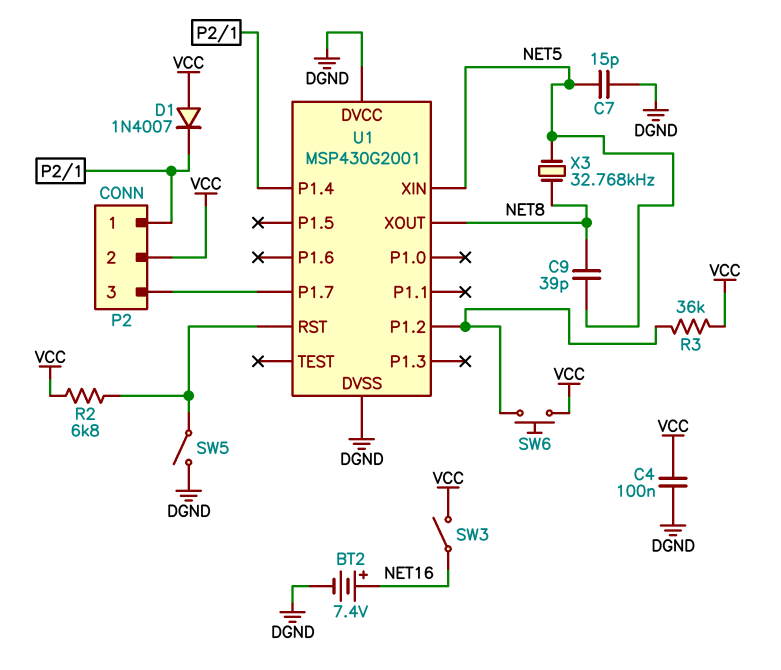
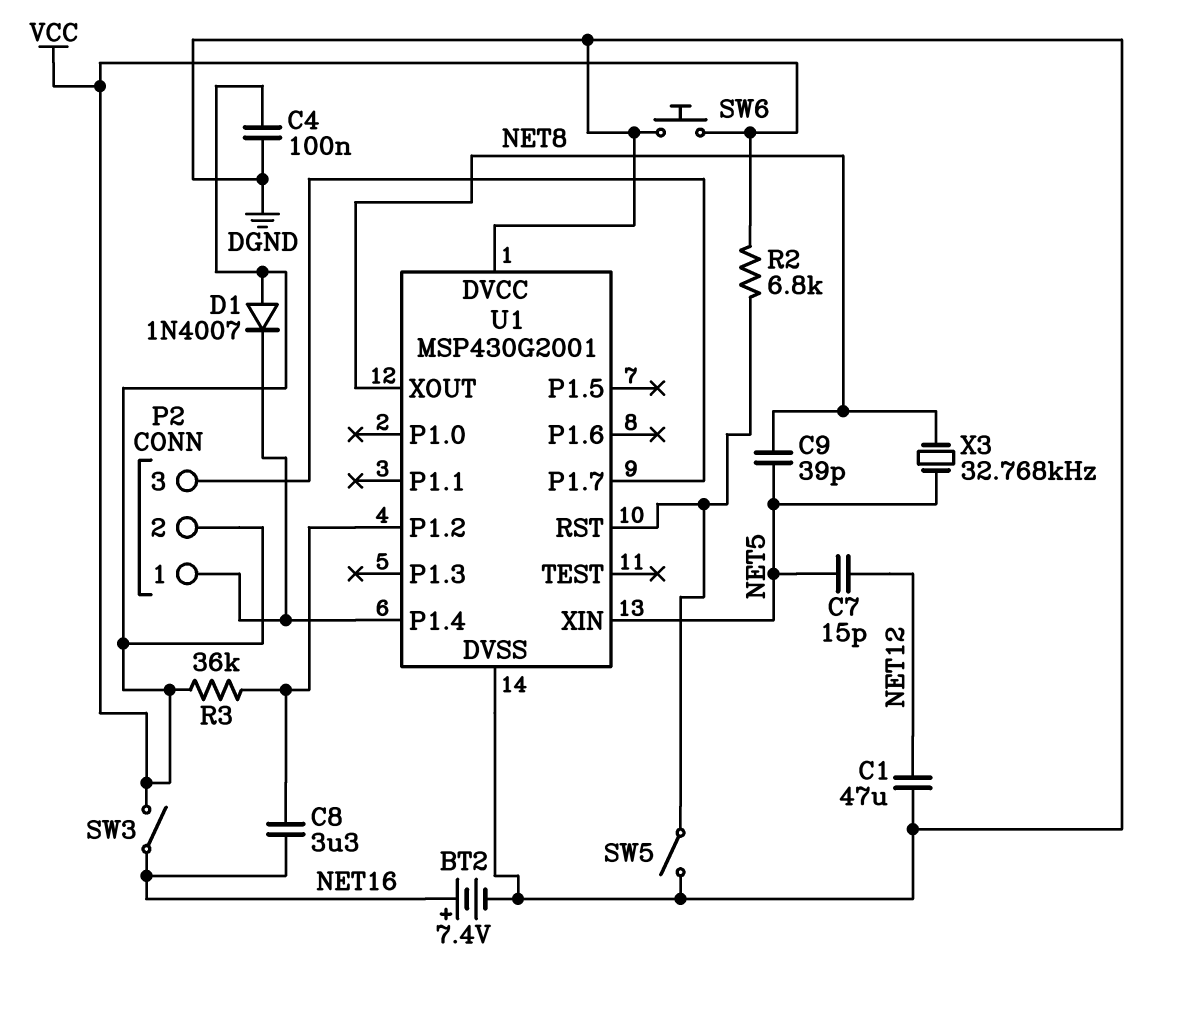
C1: none -> 47uF (DGND, NET12)
C7: 15pF (DGND, NET5) -> 15pF (NET5, NET12)
C8: none -> 3.3uF (NET16, U1/P1.2)
SW6: button (U1/P1.2, VCC) -> button (DGND, VCC)

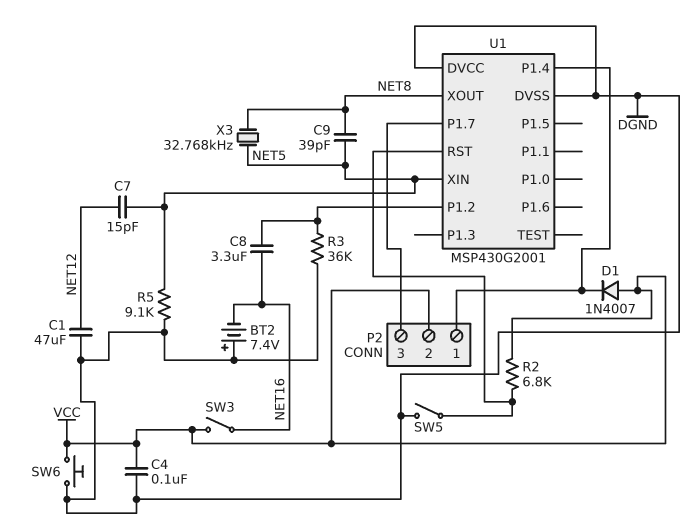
BT2: 7.4V (plus NET16, minus DGND) -> 7.4V (plus DGND, minus NET16)
R3: 36k (U1/P1.2, VCC) -> 36k (DGND, U1/P1.2)
R5: none -> 9.1k (DGND, NET5)

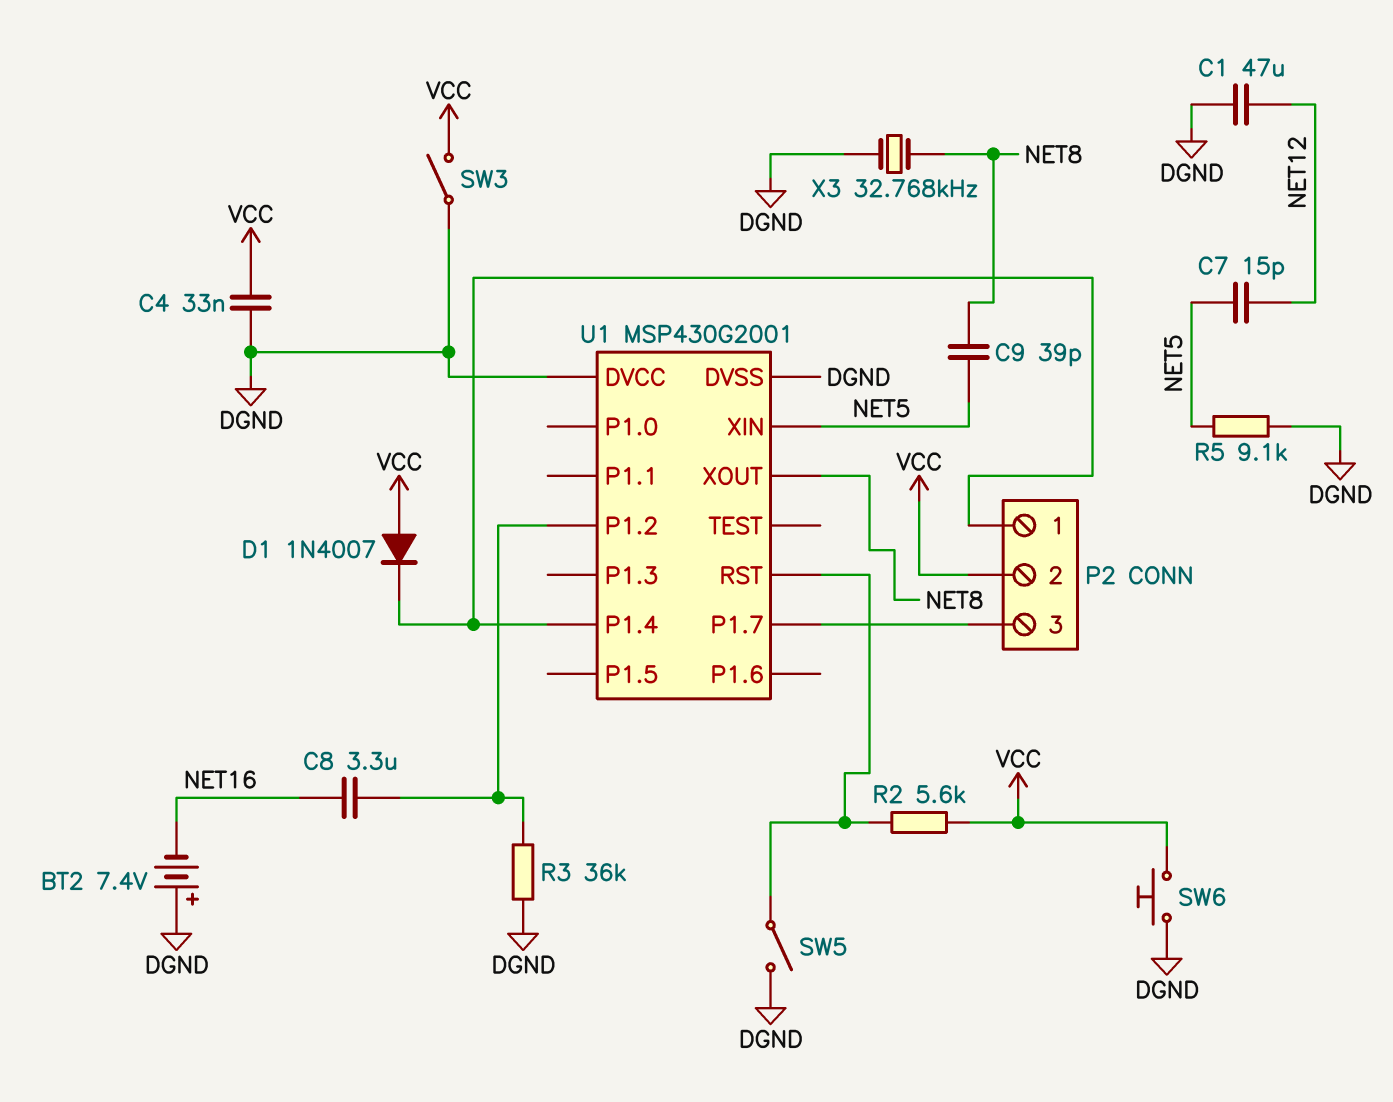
C4: 100nF (DGND, VCC) -> 33nF (DGND, VCC)
R2: 6.8k (U1/RST, VCC) -> 5.6k (U1/RST, VCC)
SW3: switch (NET16, VCC) -> switch (DGND, VCC)
X3: 32.768kHz (NET5, NET8) -> 32.768kHz (DGND, NET8)

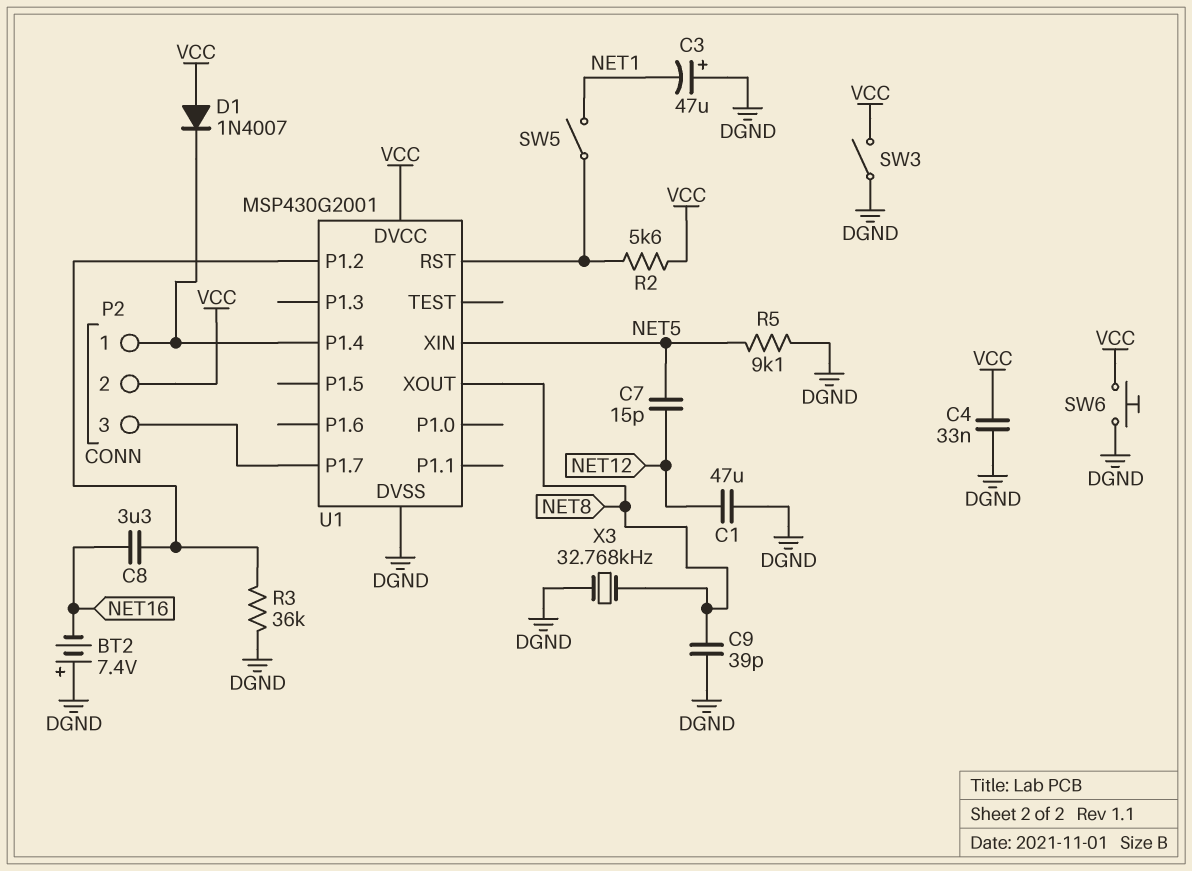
C3: none -> 47uF (plus DGND, minus NET1)
C9: 39pF (NET5, NET8) -> 39pF (DGND, NET8)
SW5: switch (DGND, U1/RST) -> switch (NET1, U1/RST)
U1 pin DVCC: DGND -> VCC

